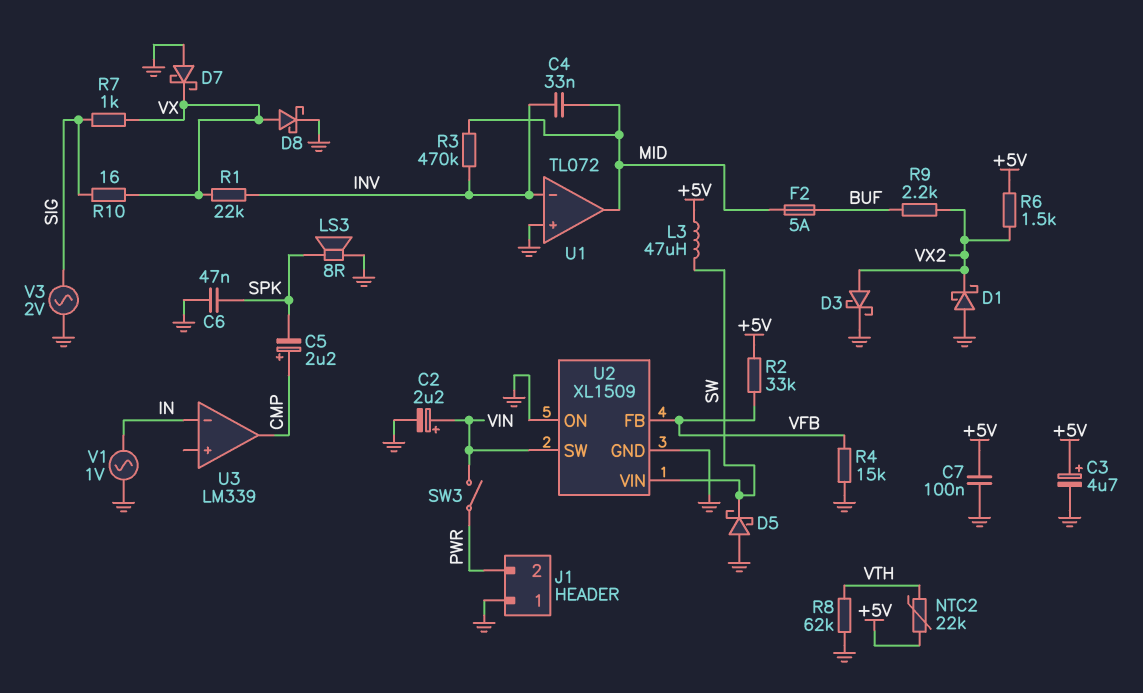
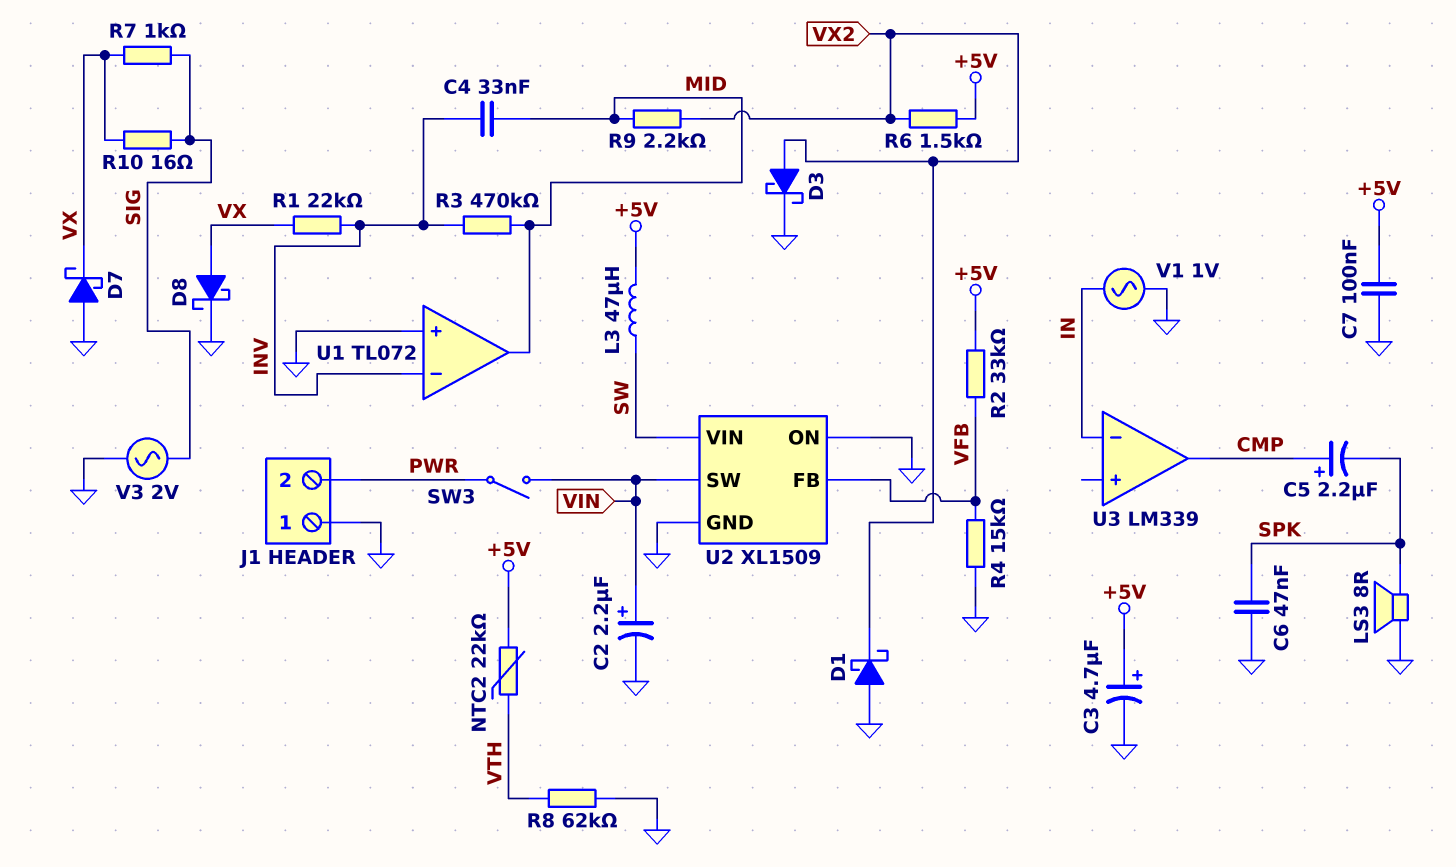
D5: schottky (A GND, K SW) -> none
F2: 5A (BUF, MID) -> none
R9: 2.2k (BUF, VX2) -> 2.2k (MID, VX2)

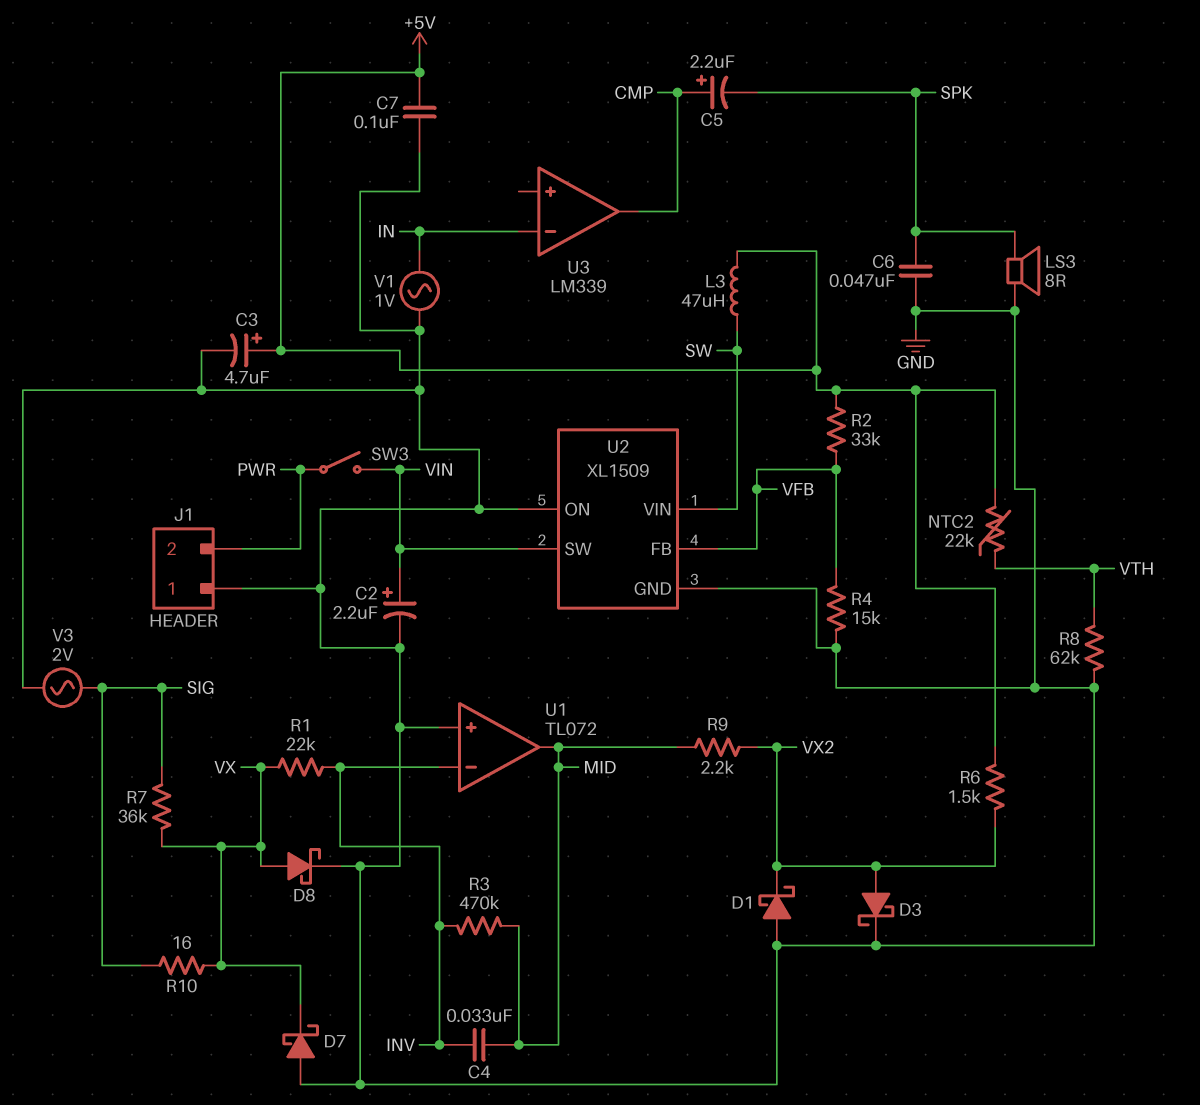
R7: 1k (SIG, VX) -> 36k (SIG, VX)

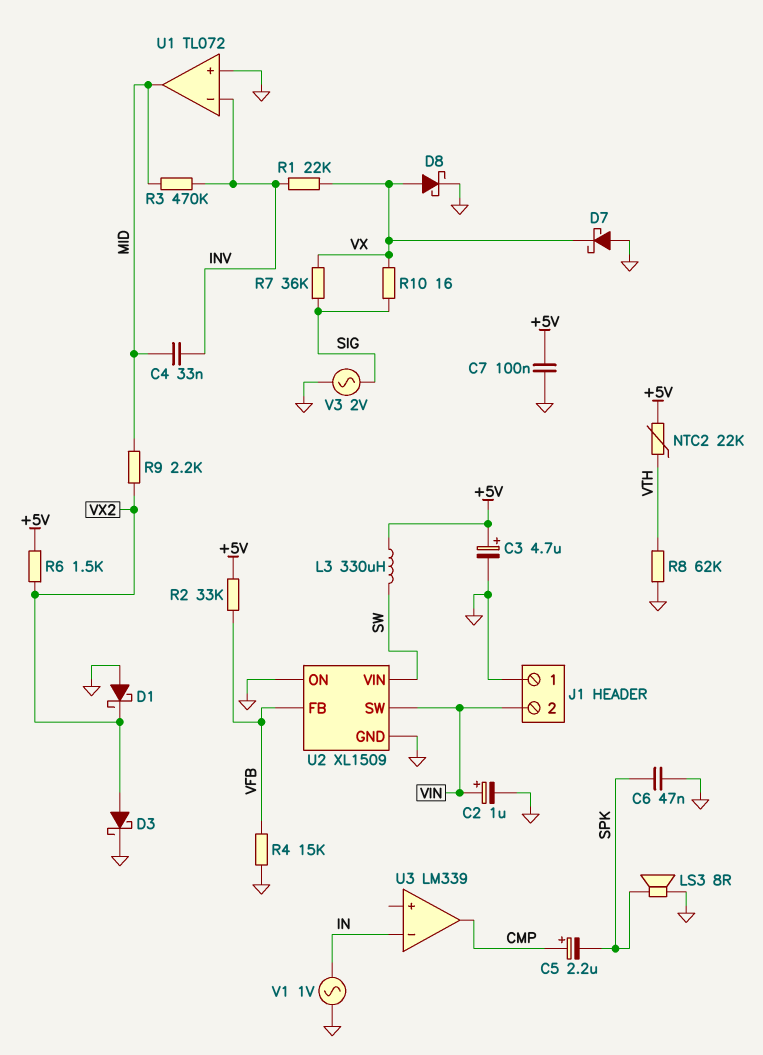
C2: 2.2uF (plus VIN, minus GND) -> 1uF (plus VIN, minus GND)
J1 pin 2: PWR -> VIN
L3: 47uH (+5V, SW) -> 330uH (+5V, SW)
SW3: switch (PWR, VIN) -> none

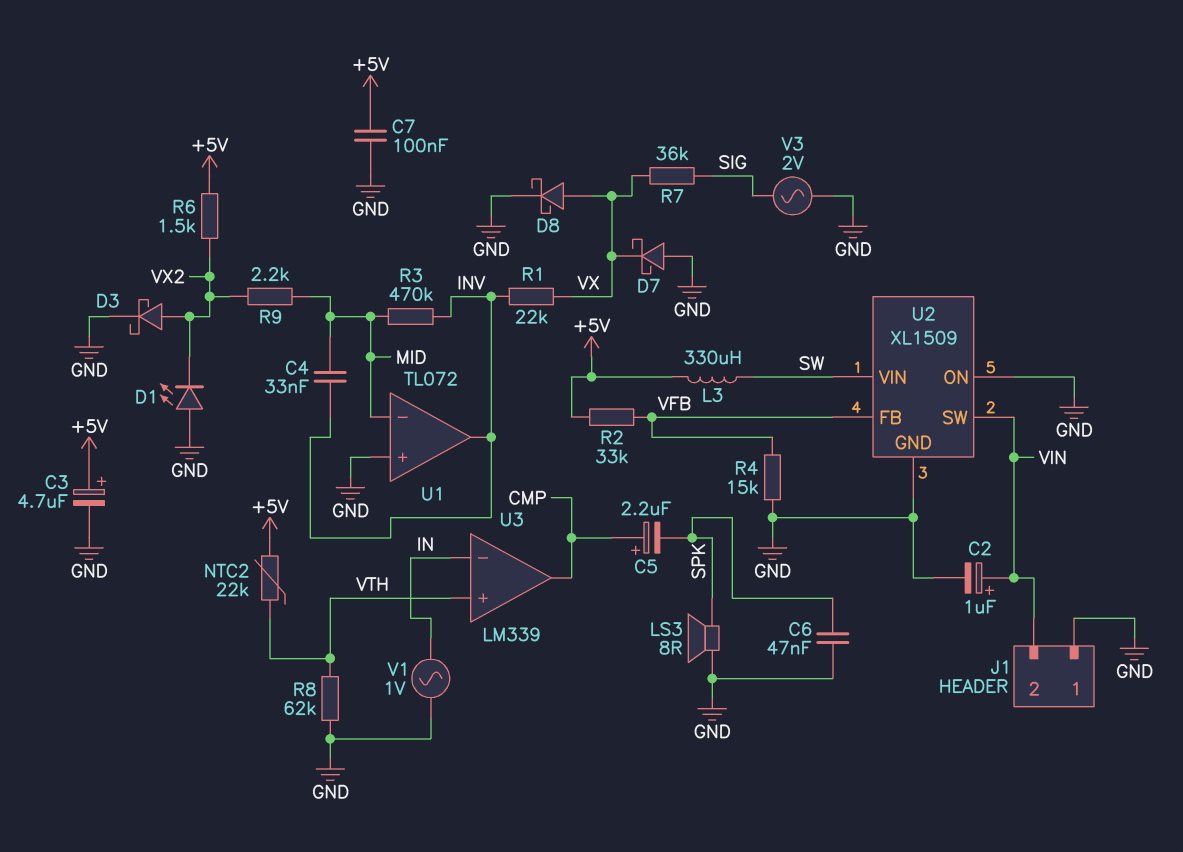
D1: schottky (A GND, K VX2) -> LED (A GND, K VX2)
R10: 16 (SIG, VX) -> none
U1 pin in-: INV -> MID
U1 pin out: MID -> INV
U3 pin in+: none -> VTH

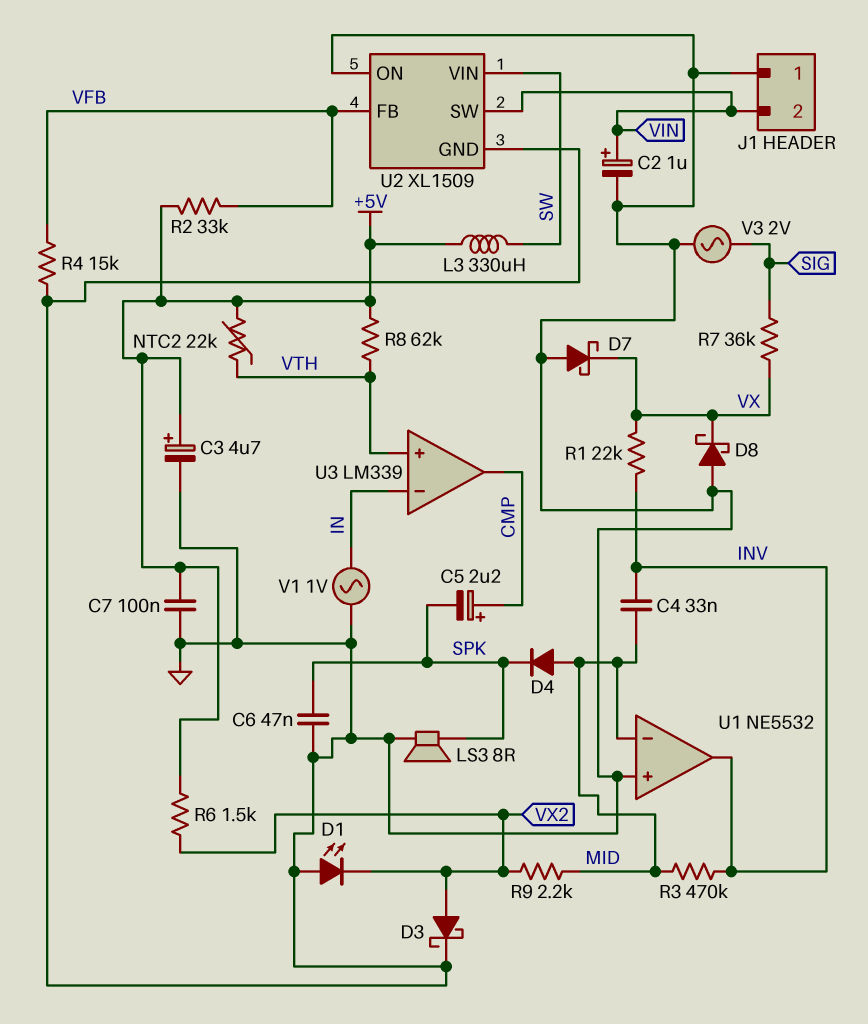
D4: none -> diode (A MID, K SPK)
D8: schottky (A VX, K GND) -> schottky (A GND, K VX)
R8: 62k (GND, VTH) -> 62k (+5V, VTH)
U1: TL072 -> NE5532

